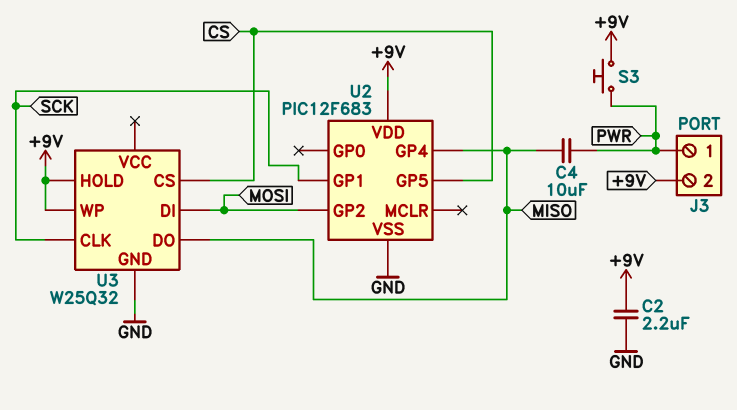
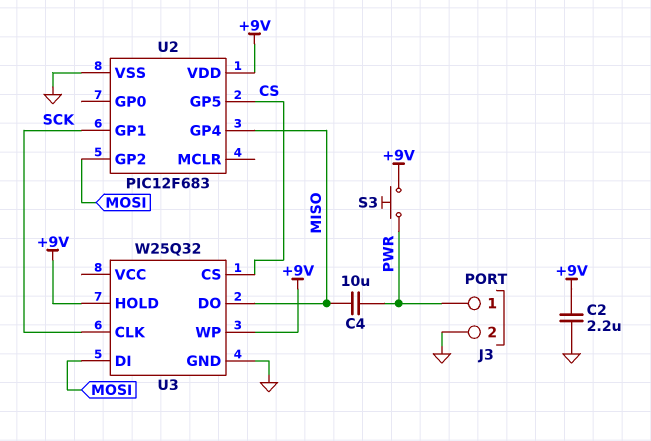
J3 pin 2: +9V -> GND

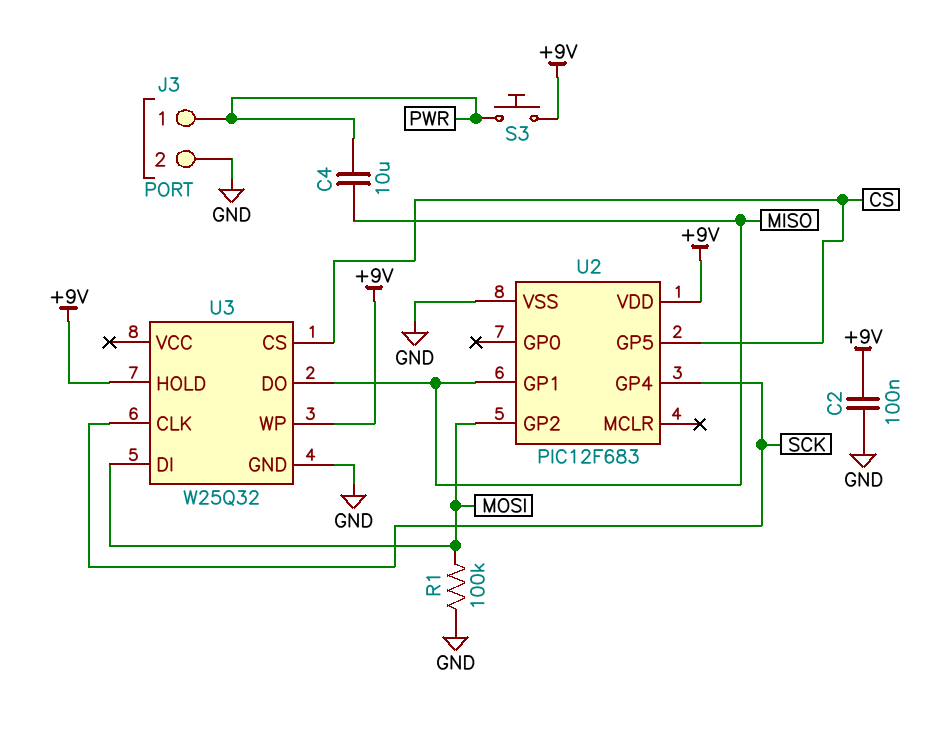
C2: 2.2uF (+9V, GND) -> 100nF (+9V, GND)
R1: none -> 100k (GND, MOSI)
U2 pin GP1: SCK -> MISO
U2 pin GP4: MISO -> SCK

